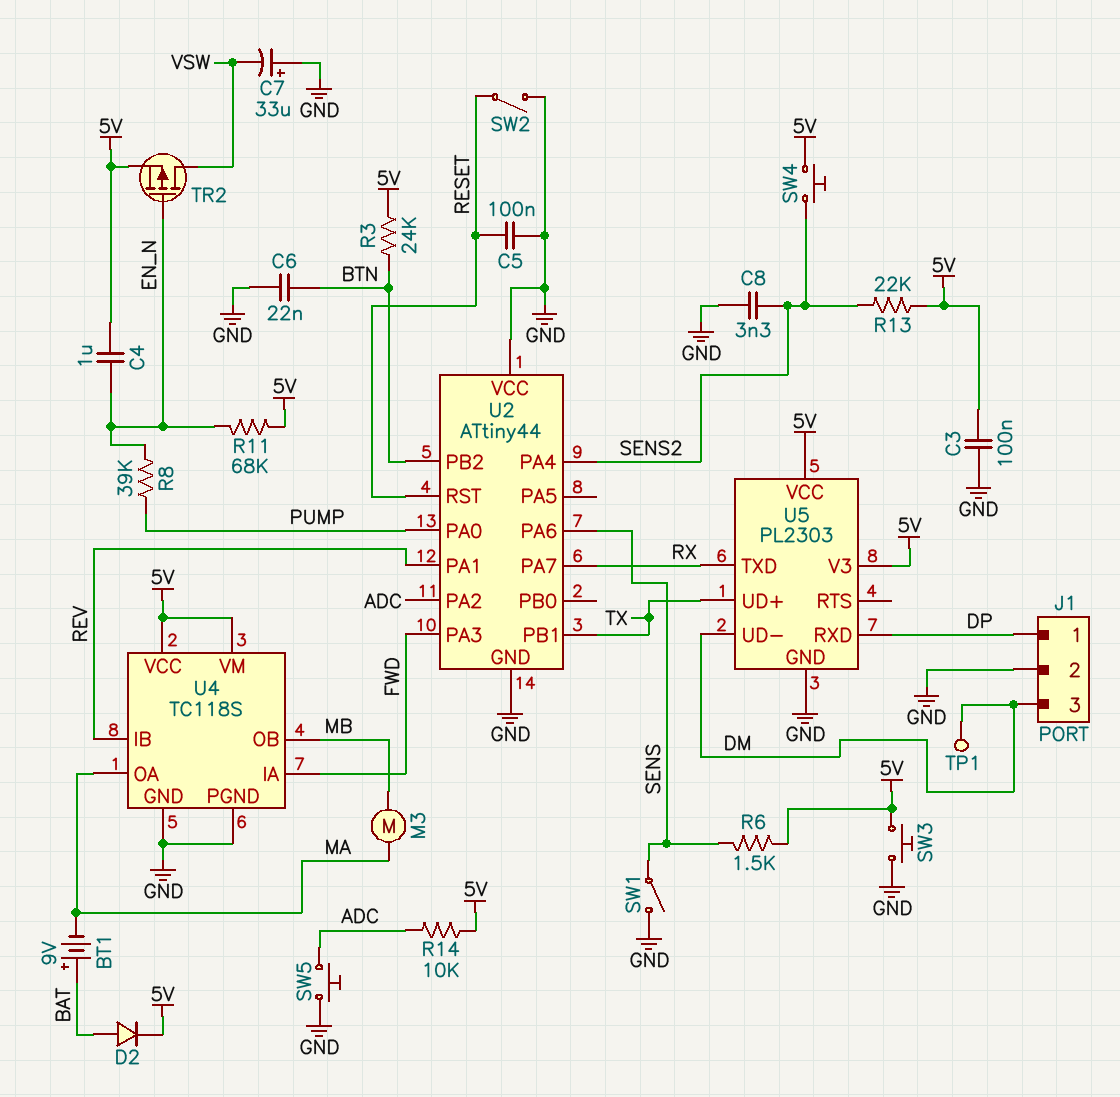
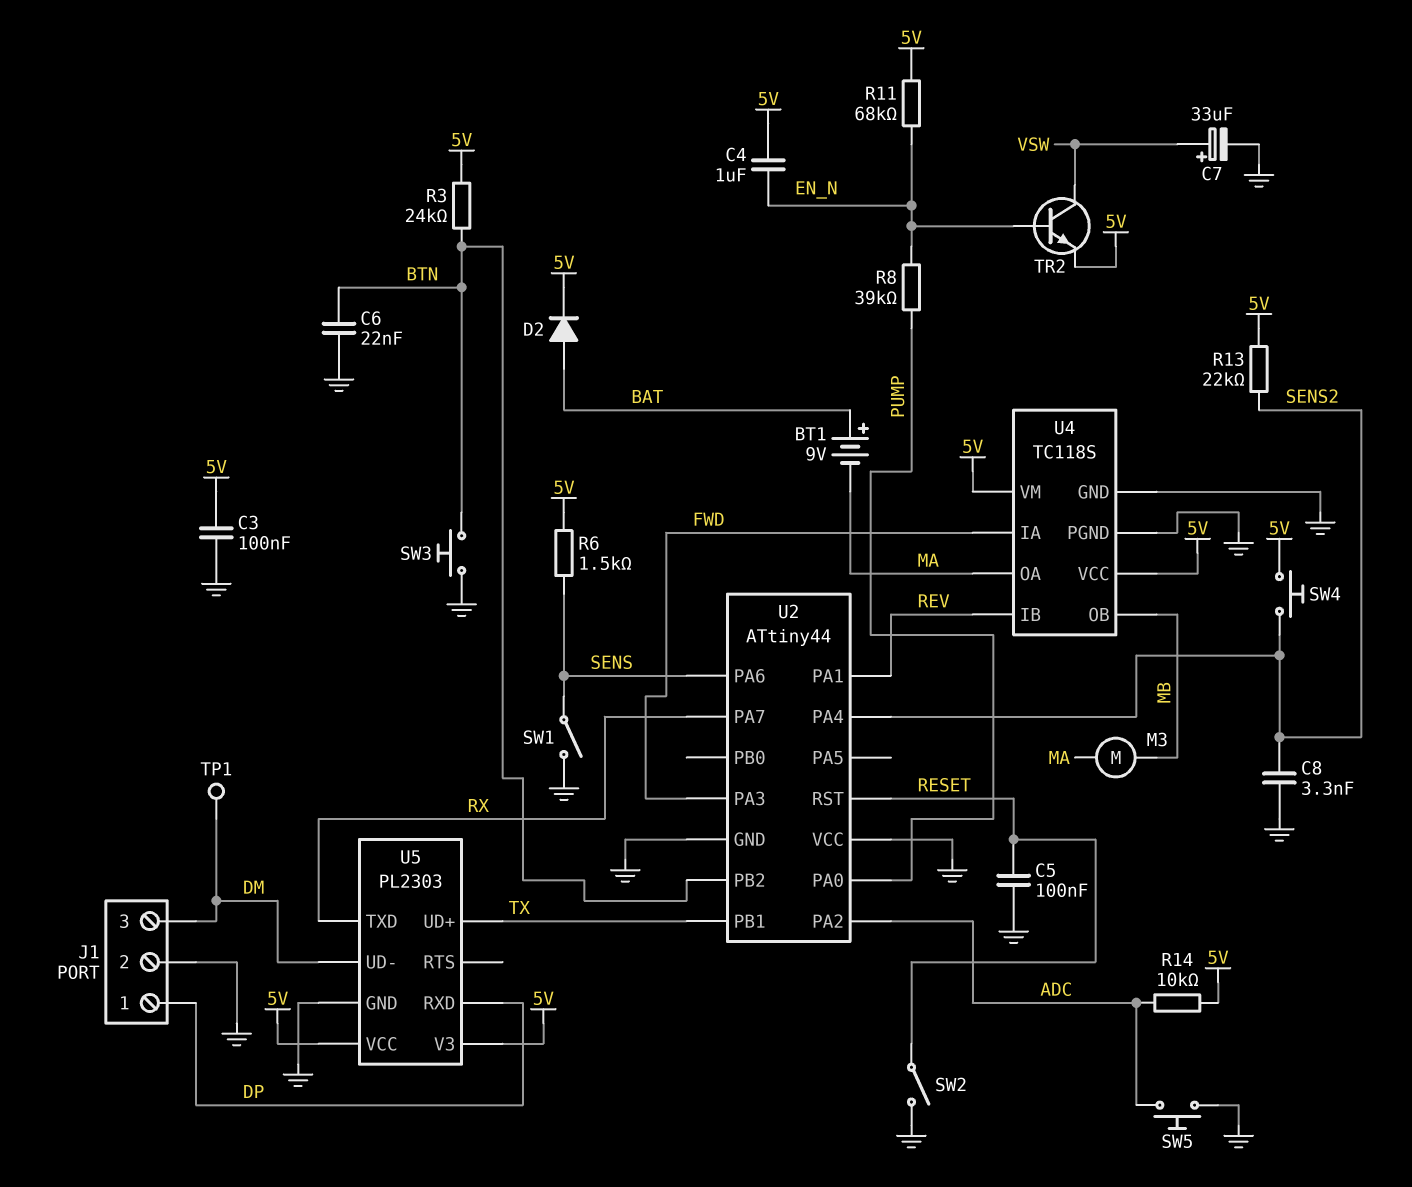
C7: 33uF (plus GND, minus VSW) -> 33uF (plus VSW, minus GND)
SW3: button (5V, GND) -> button (BTN, GND)
TR2: PMOS (G EN_N, D VSW, S 5V) -> NPN (B EN_N, C VSW, E 5V)

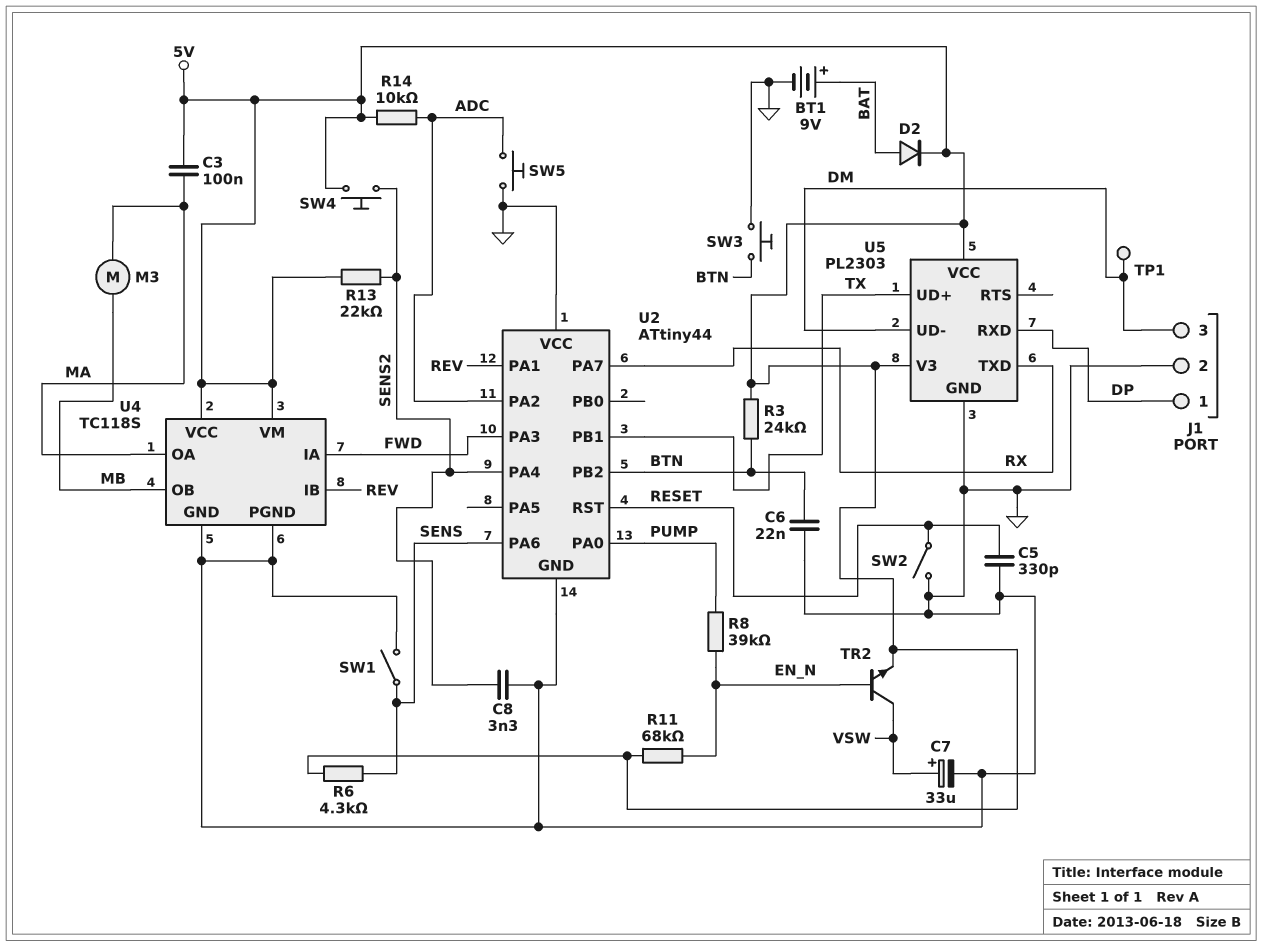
BT1: 9V (plus BAT, minus MA) -> 9V (plus BAT, minus GND)
C3: 100nF (5V, GND) -> 100nF (5V, MA)
C4: 1uF (5V, EN_N) -> none
C5: 100nF (GND, RESET) -> 330pF (GND, RESET)
R6: 1.5k (5V, SENS) -> 4.3k (5V, SENS)

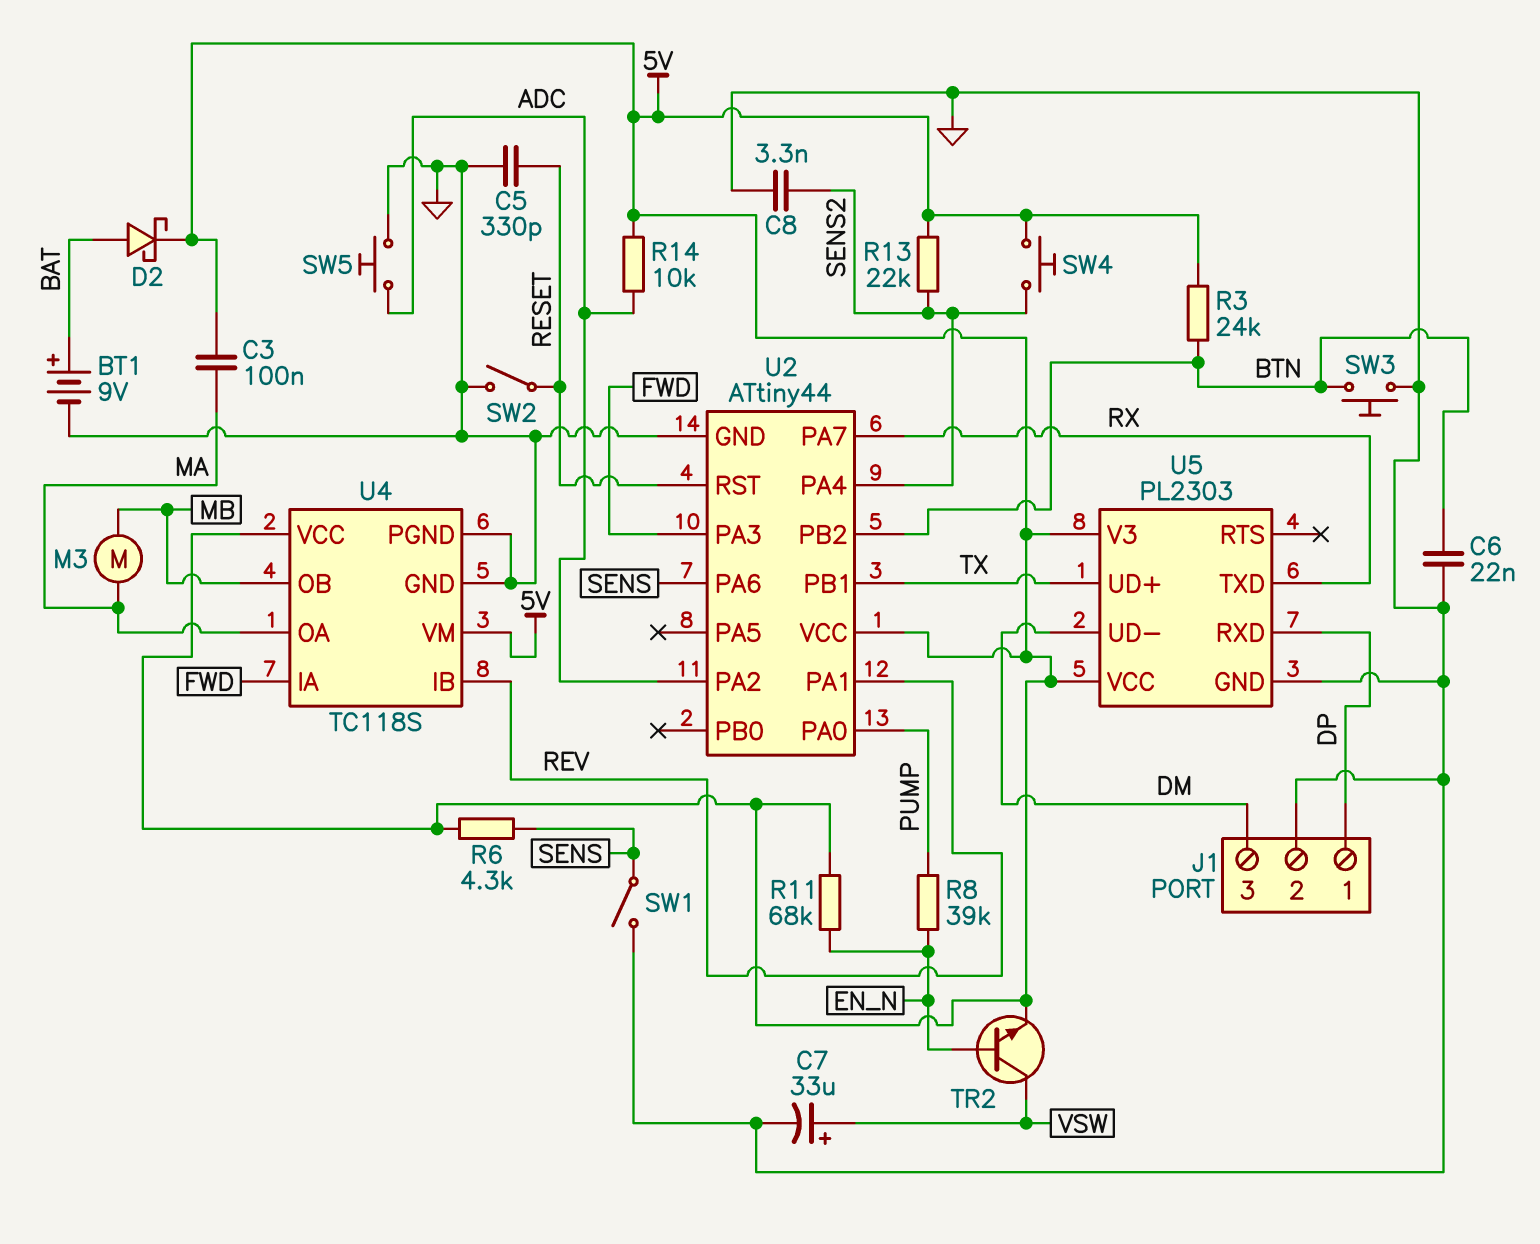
D2: diode (A BAT, K 5V) -> schottky (A BAT, K 5V)
TP1: test point (DM) -> none
U2 pin VCC: GND -> 5V

